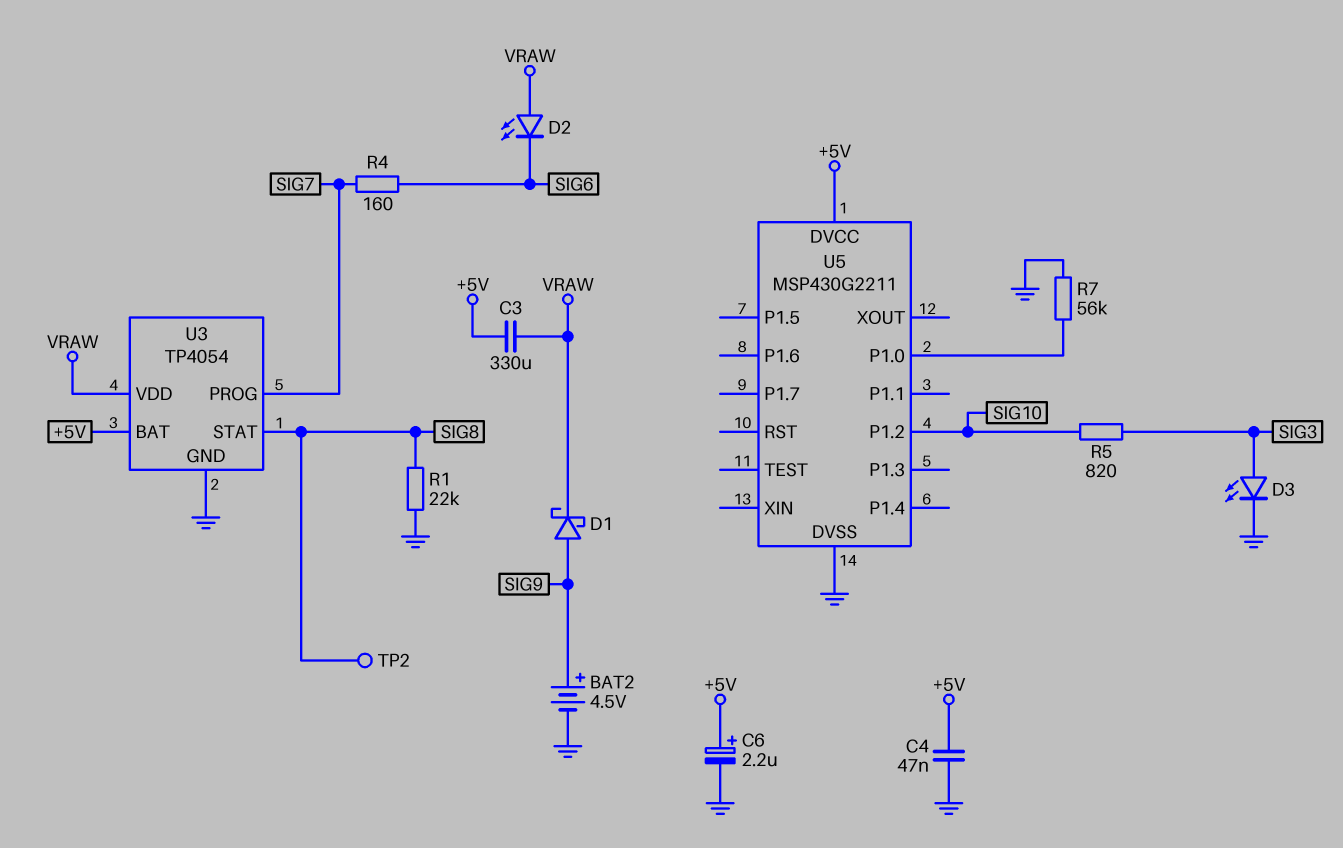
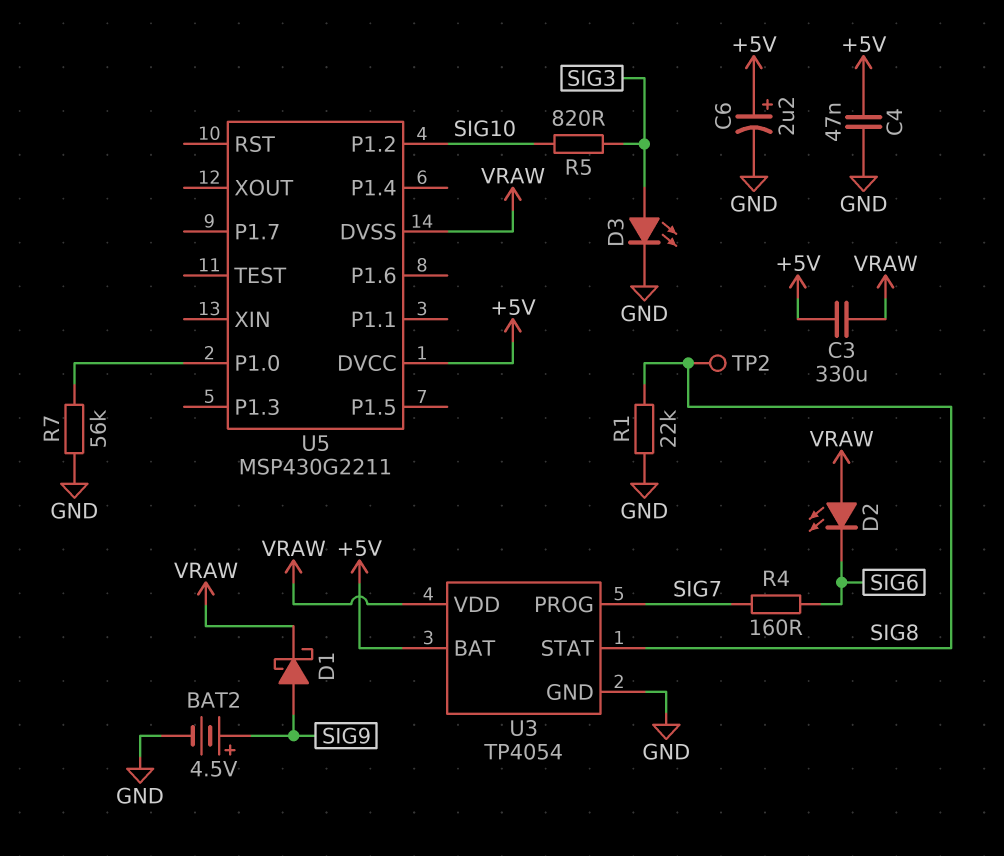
U5 pin DVSS: GND -> VRAW

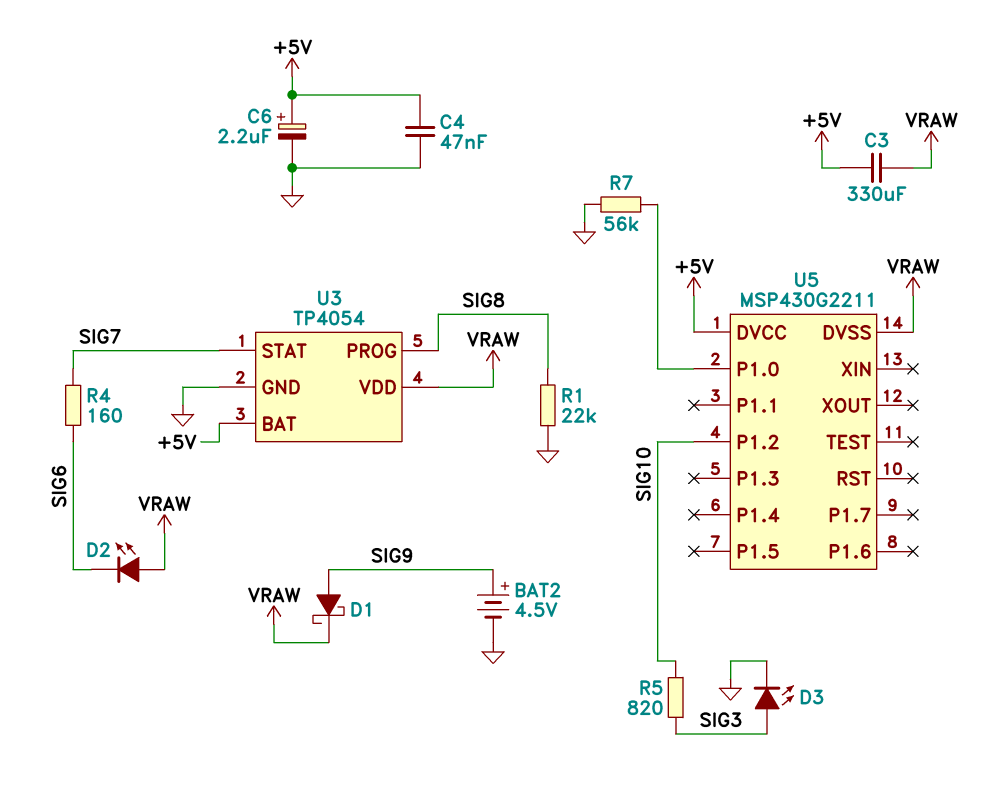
TP2: test point (SIG8) -> none
U3 pin PROG: SIG7 -> SIG8
U3 pin STAT: SIG8 -> SIG7

